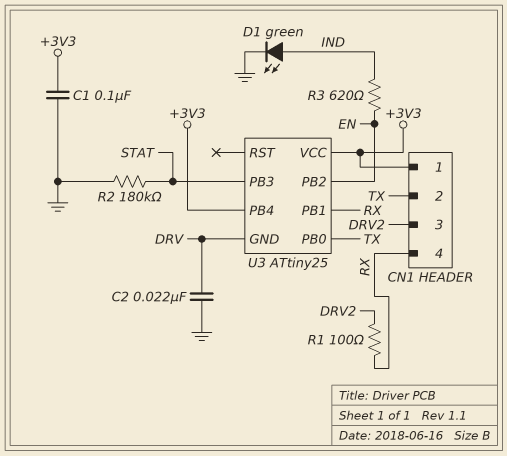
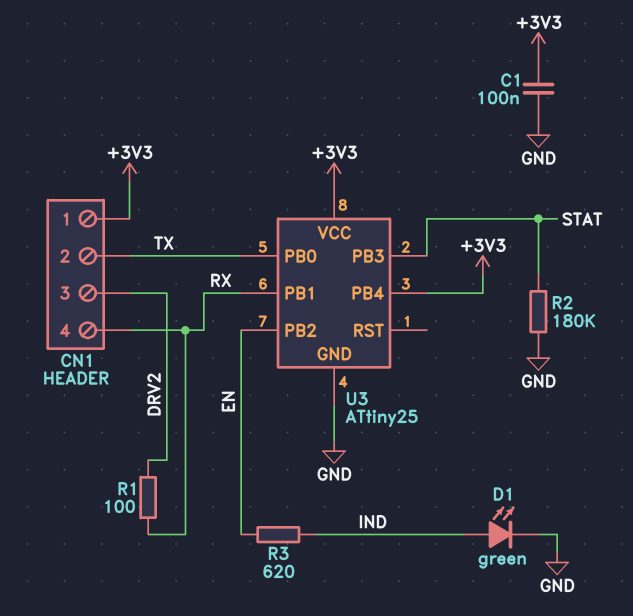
C2: 22nF (DRV, GND) -> none
U3 pin GND: DRV -> GND

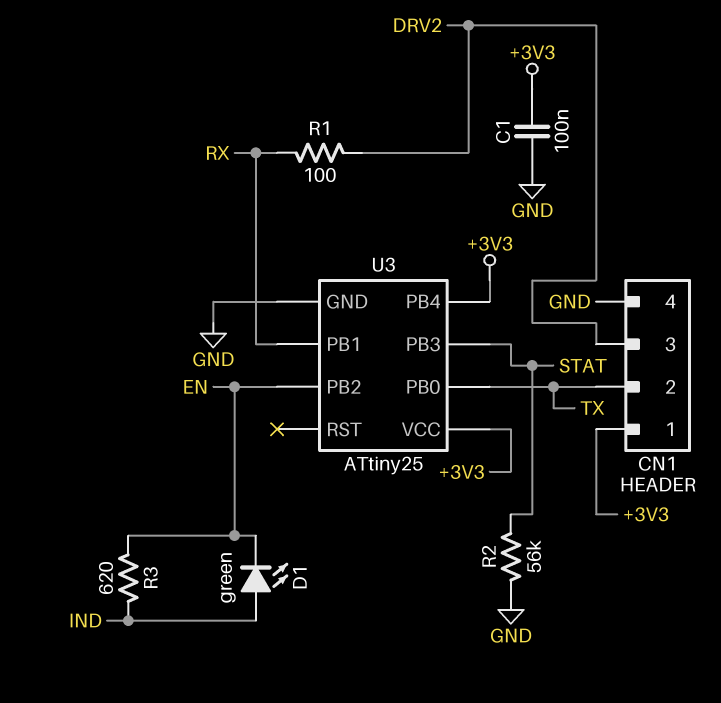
CN1 pin 4: RX -> GND
D1: LED green (A IND, K GND) -> LED green (A IND, K EN)
R2: 180k (GND, STAT) -> 56k (GND, STAT)

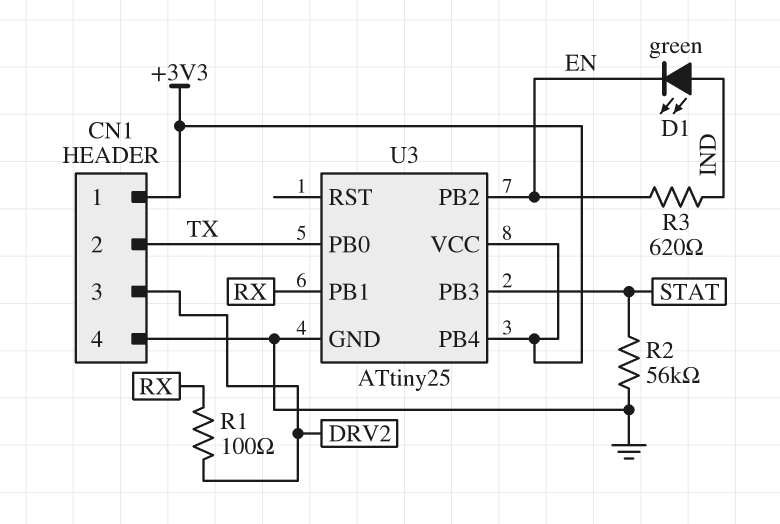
C1: 100nF (+3V3, GND) -> none

